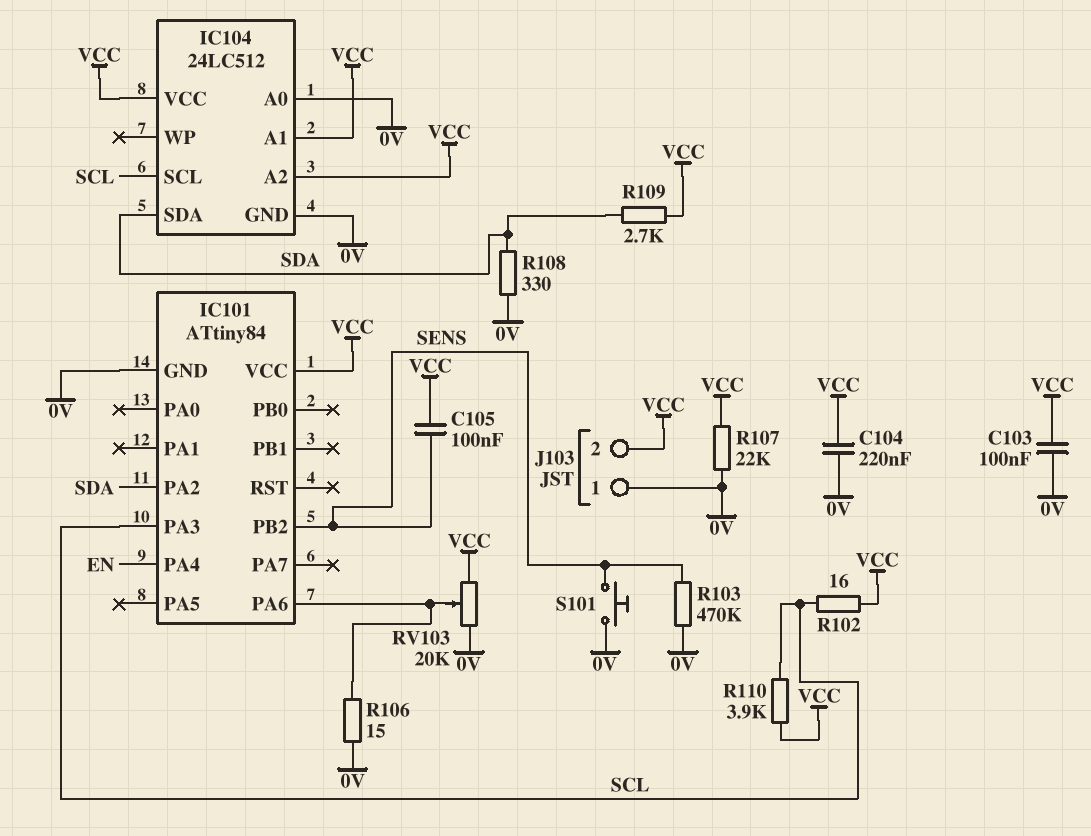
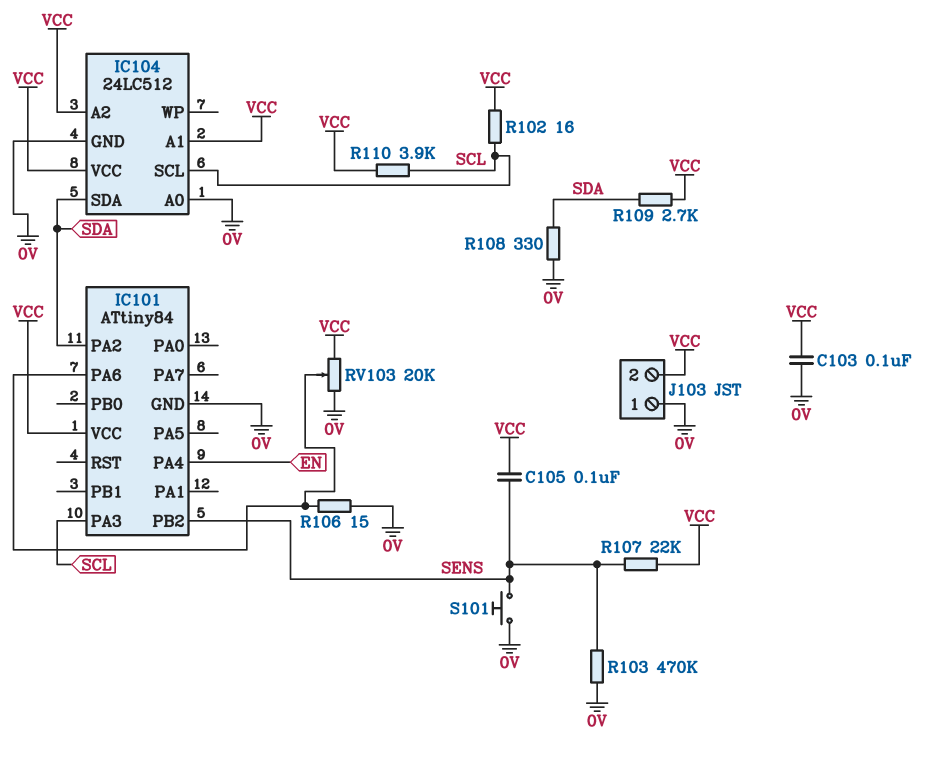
C104: 220nF (0V, VCC) -> none
R107: 22k (0V, VCC) -> 22k (SENS, VCC)

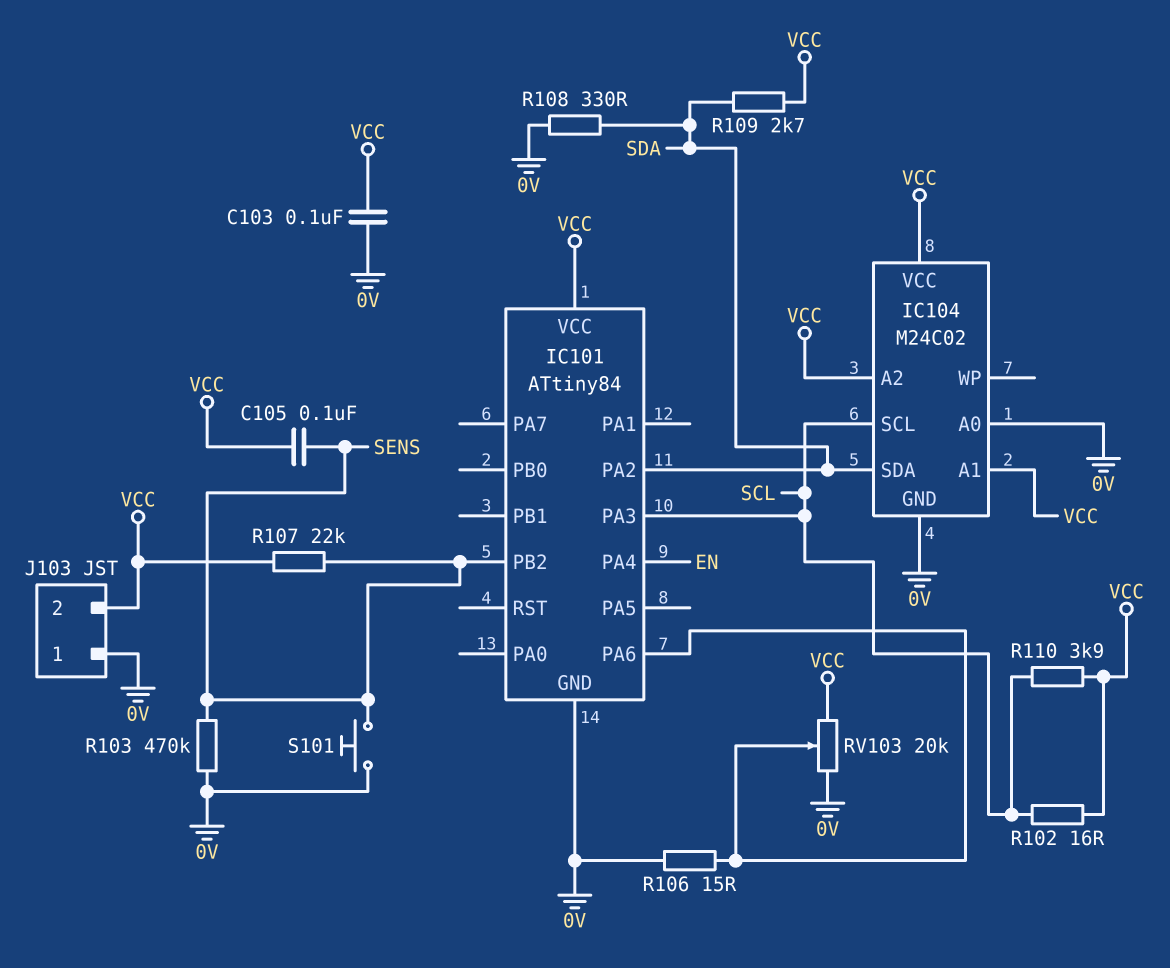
IC104: 24LC512 -> M24C02

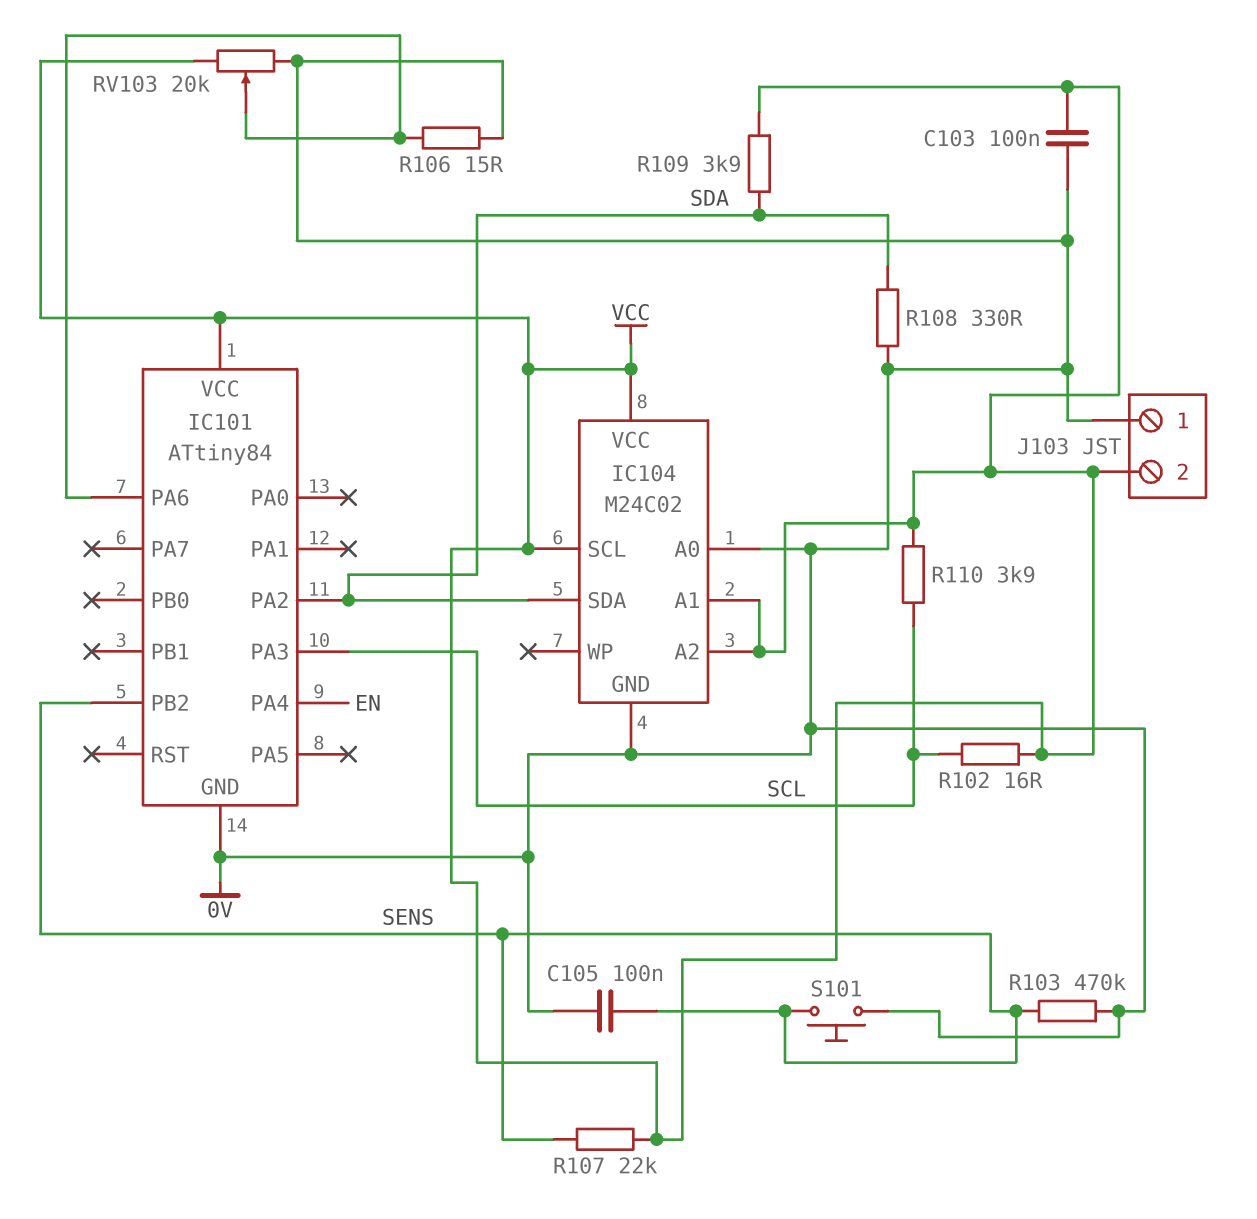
C105: 100nF (SENS, VCC) -> 100nF (0V, SENS)
IC104 pin SCL: SCL -> VCC
R109: 2.7k (SDA, VCC) -> 3.9k (SDA, VCC)

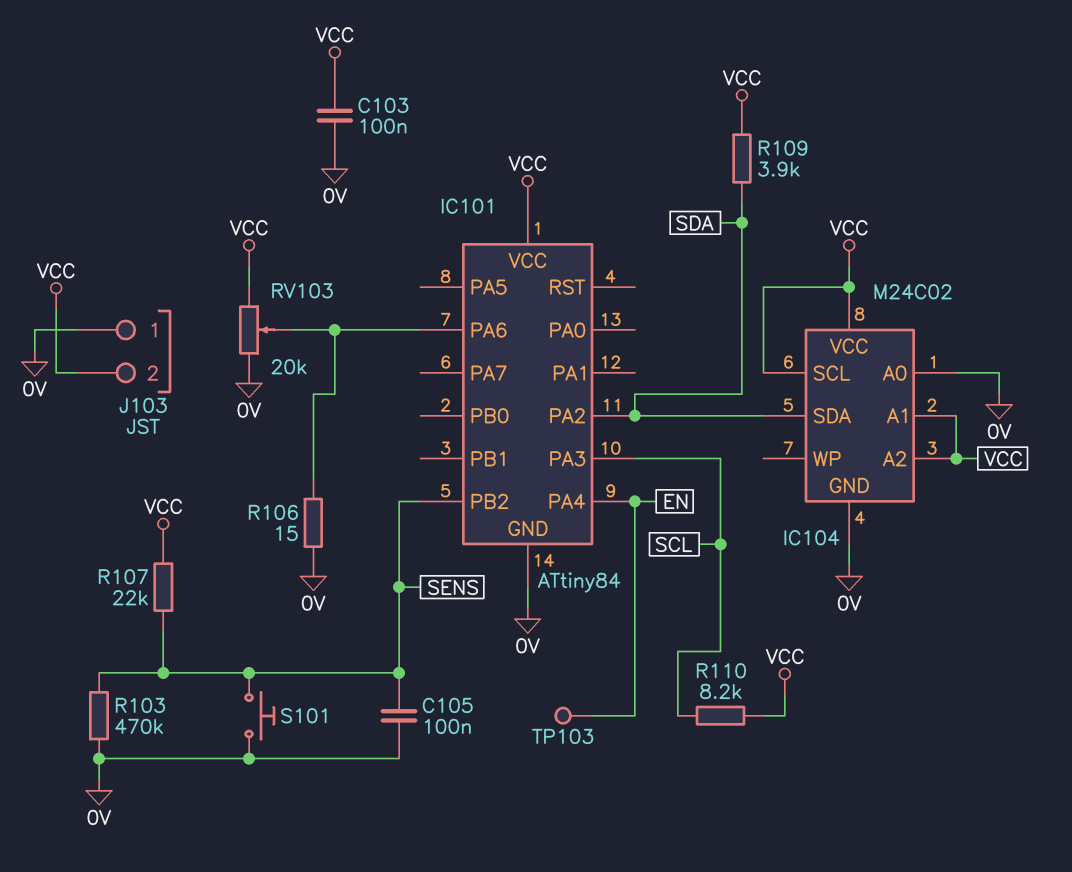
R102: 16 (SCL, VCC) -> none
R108: 330 (0V, SDA) -> none
R110: 3.9k (SCL, VCC) -> 8.2k (SCL, VCC)
TP103: none -> test point (EN)

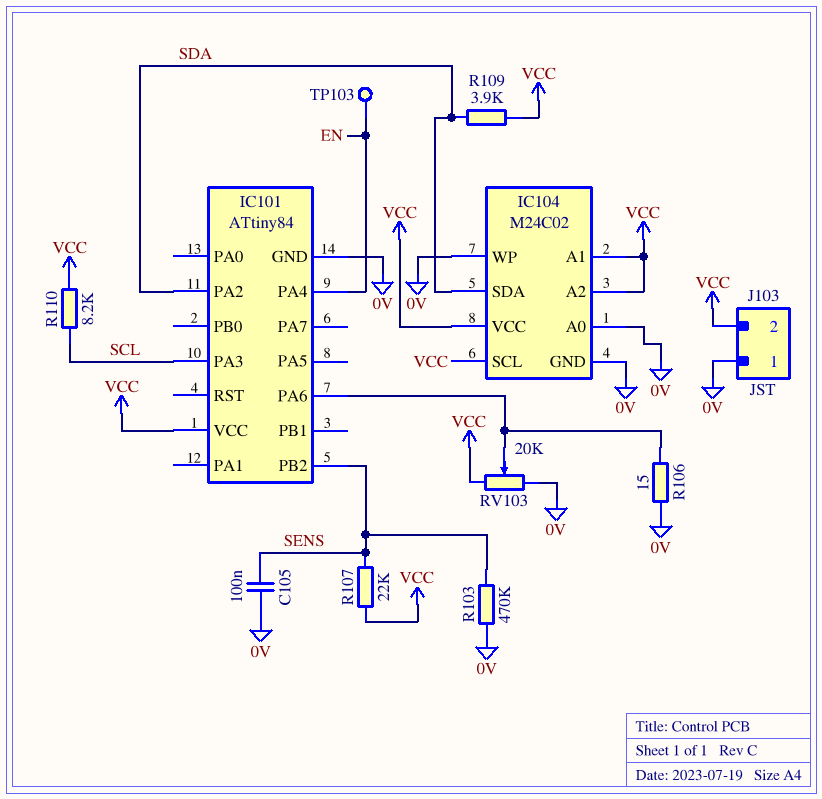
C103: 100nF (0V, VCC) -> none
IC104 pin WP: none -> 0V
S101: button (0V, SENS) -> none

